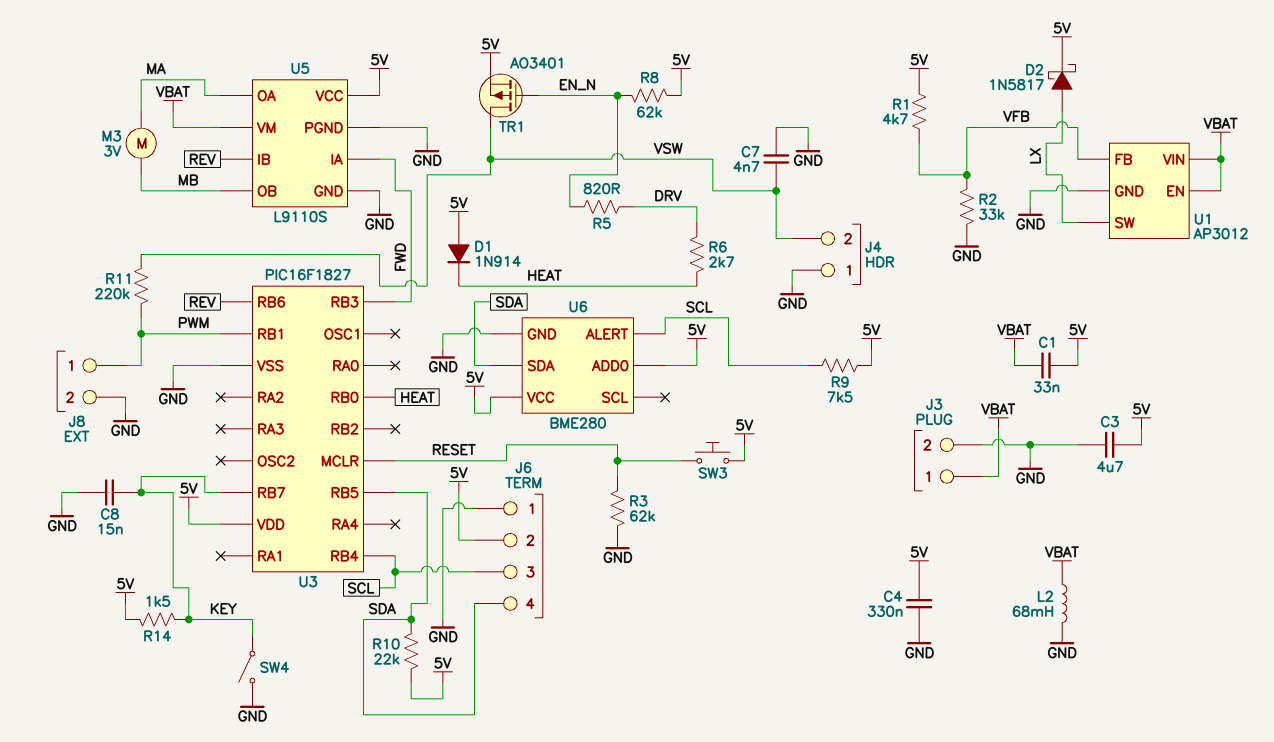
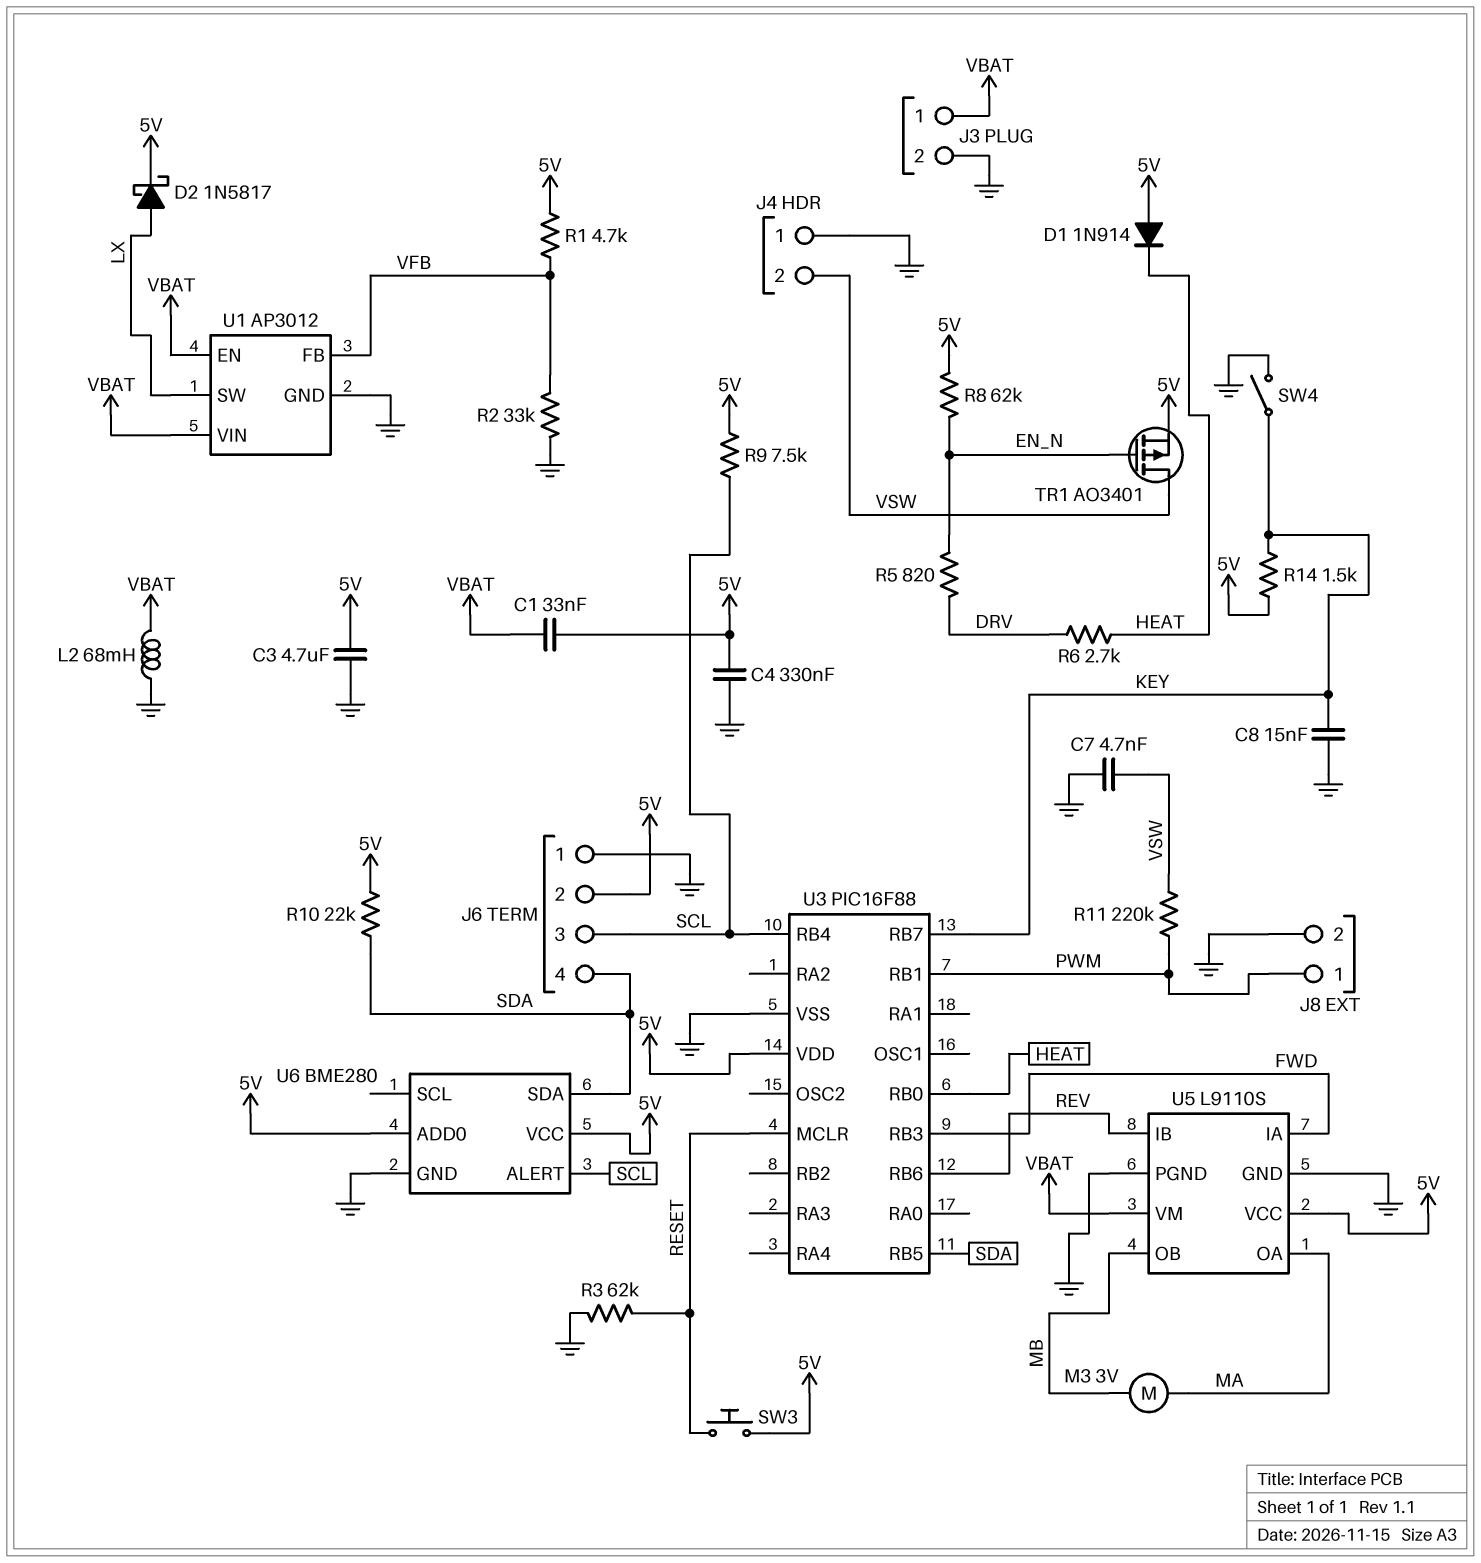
U3: PIC16F1827 -> PIC16F88

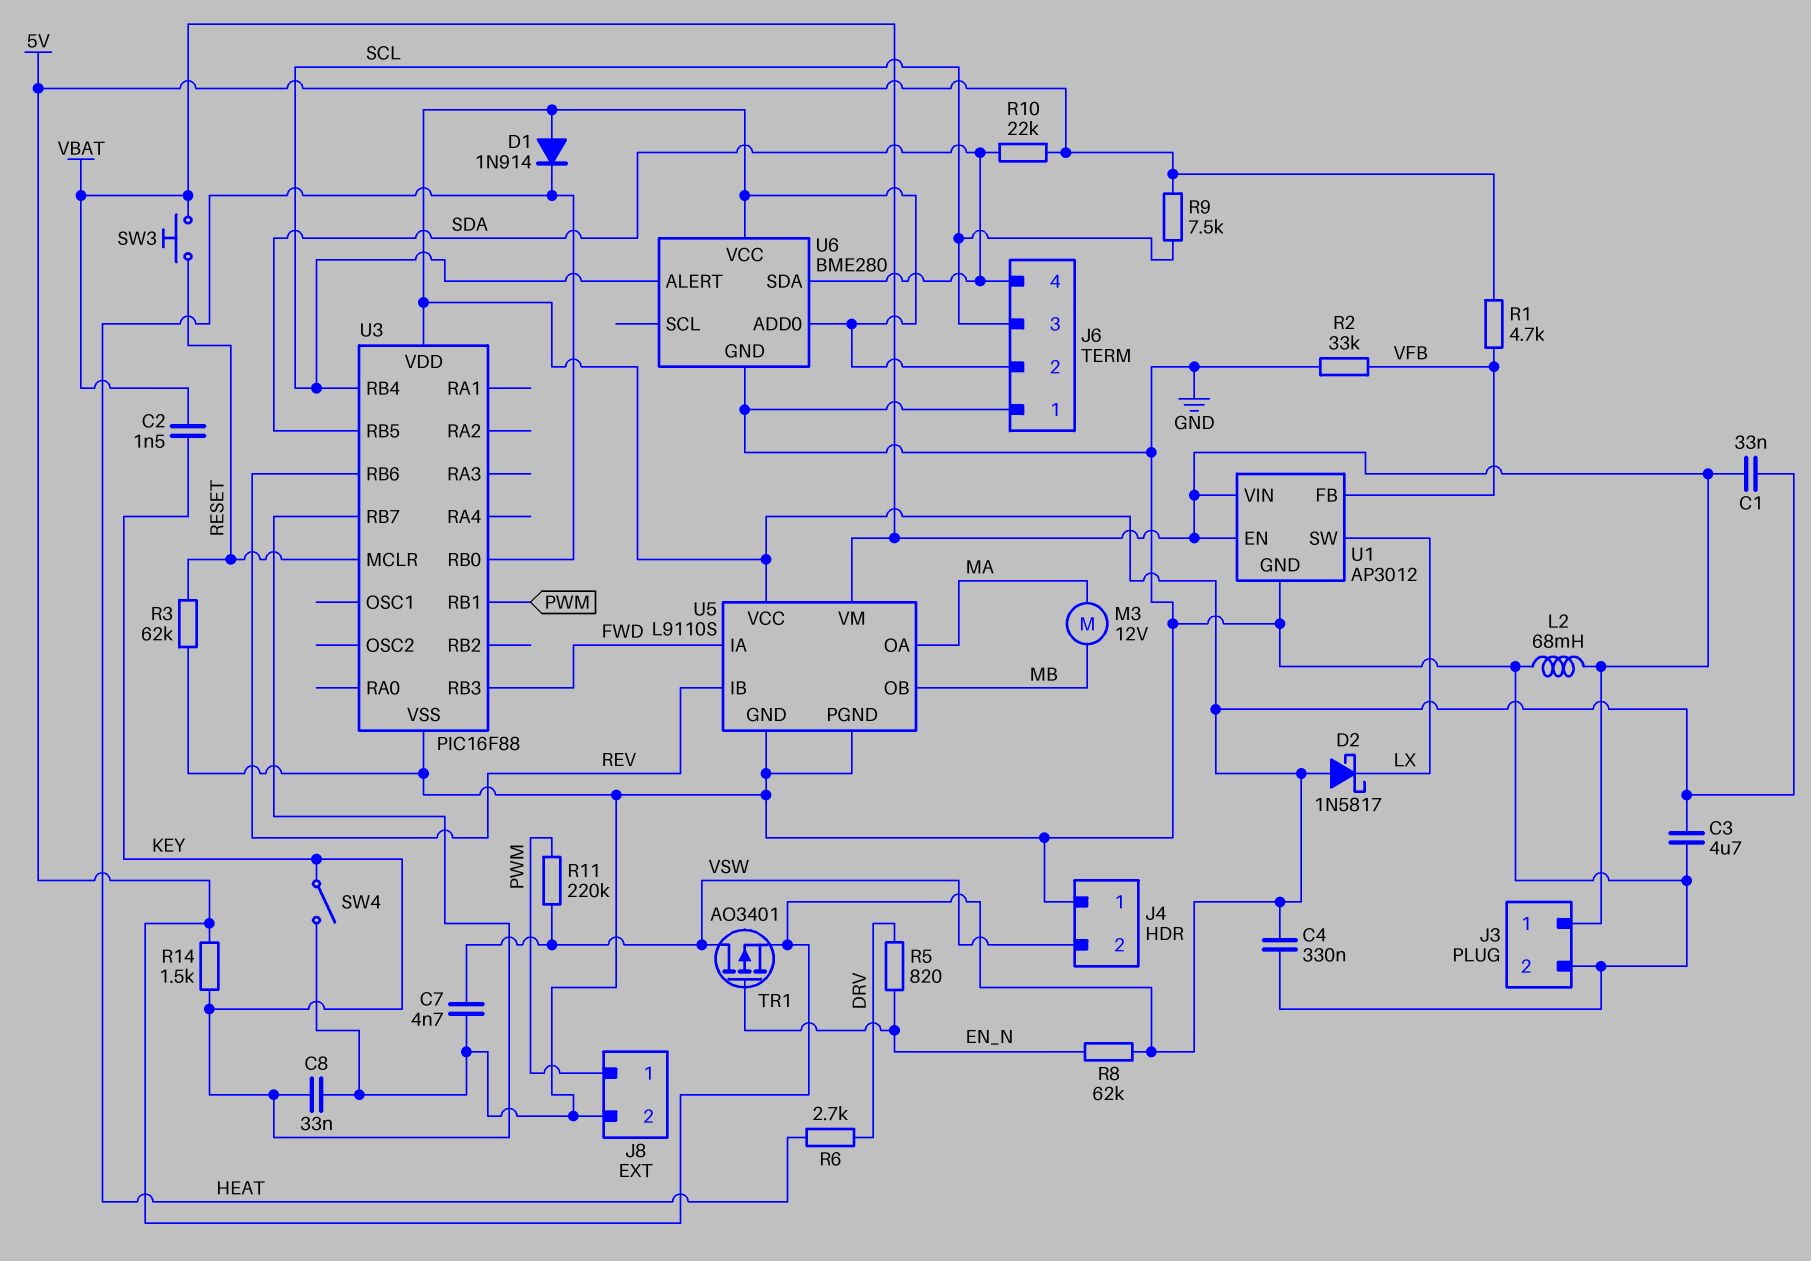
C2: none -> 1.5nF (KEY, VBAT)
C8: 15nF (GND, KEY) -> 33nF (GND, KEY)
D2: schottky 1N5817 (A LX, K 5V) -> schottky 1N5817 (A 5V, K LX)
M3: motor 3V (MA, MB) -> motor 12V (MA, MB)
SW3: button (5V, RESET) -> button (RESET, VBAT)

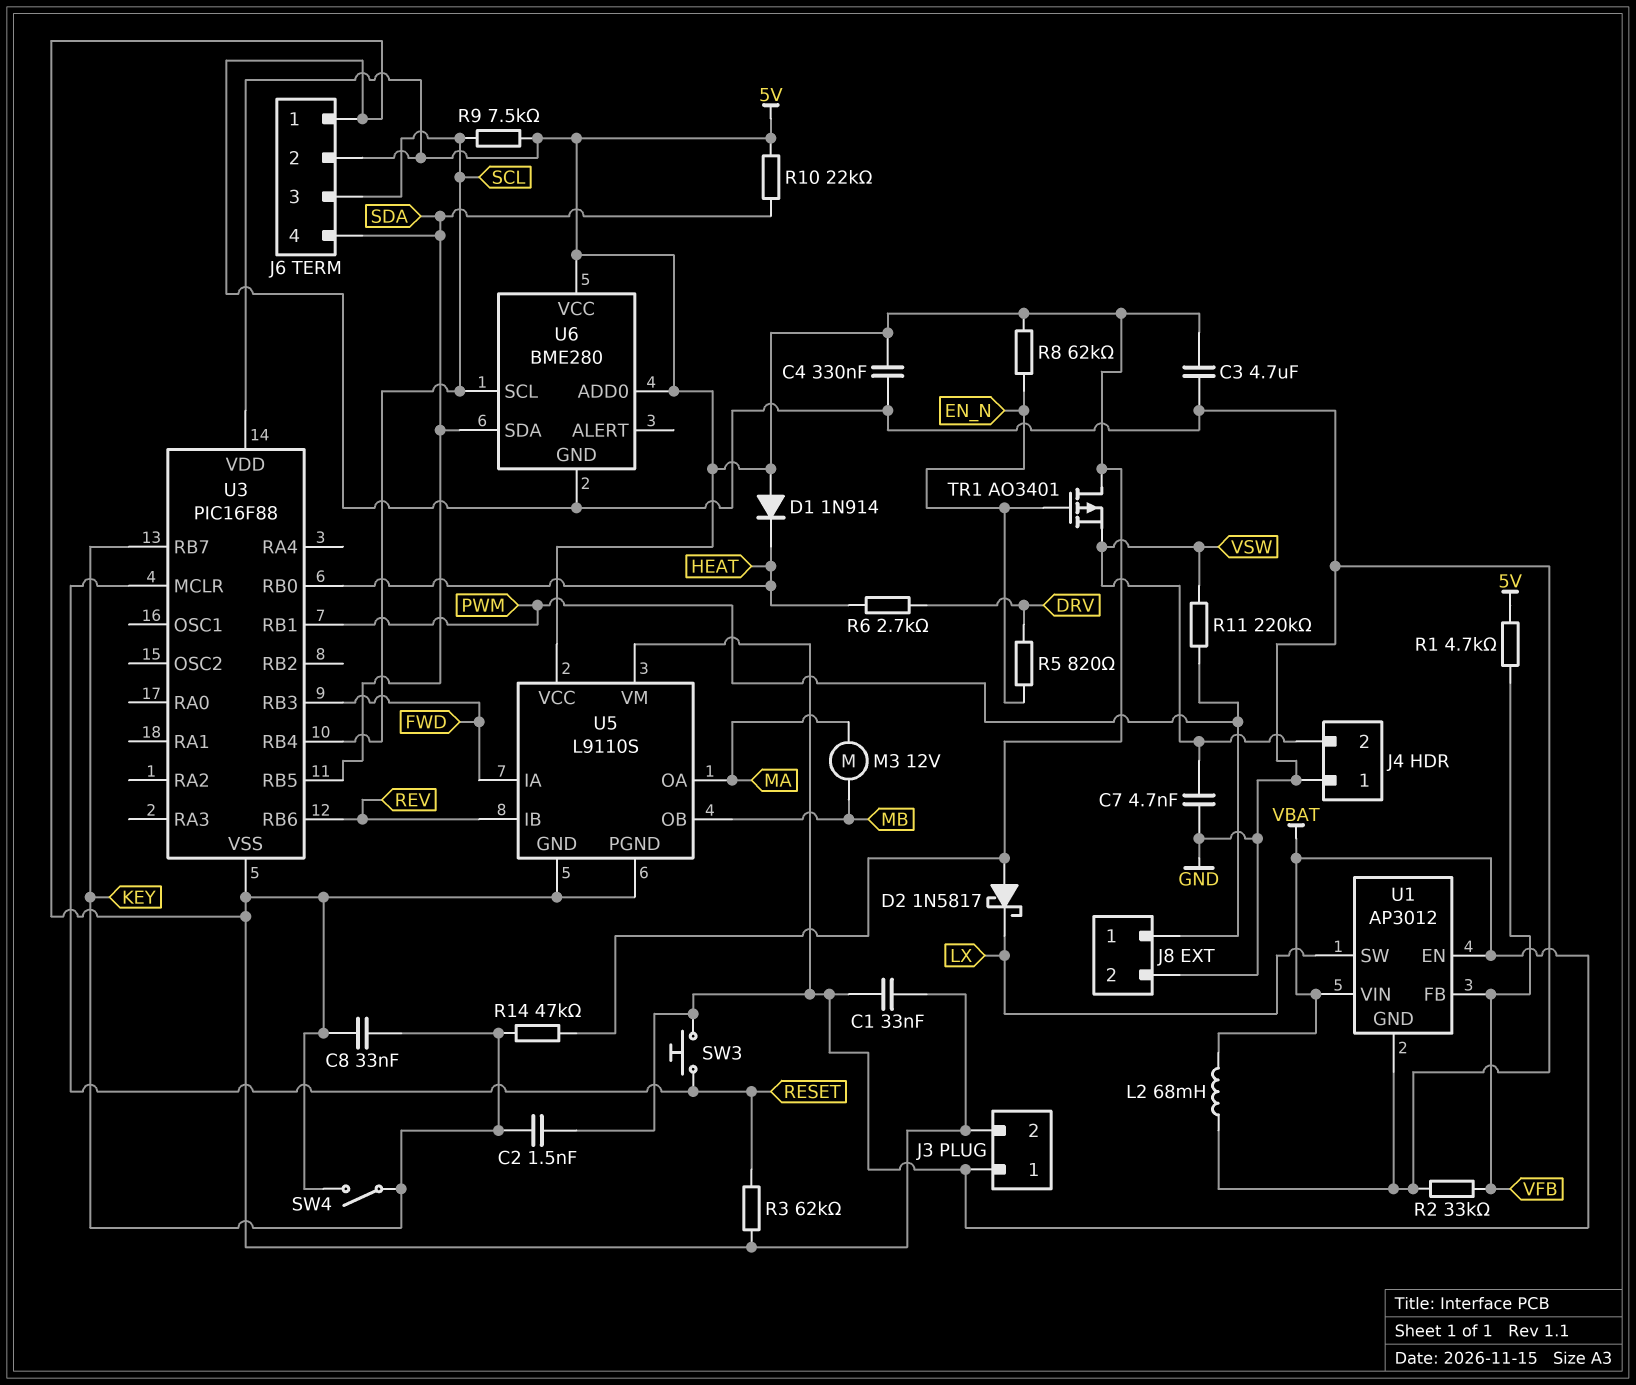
C1: 33nF (5V, VBAT) -> 33nF (GND, VBAT)
R14: 1.5k (5V, KEY) -> 47k (5V, KEY)
TR1: PMOS AO3401 (G EN_N, D VSW, S 5V) -> PMOS AO3401 (G EN_N, D 5V, S VSW)
U6 pin ALERT: SCL -> none
U6 pin SCL: none -> SCL

